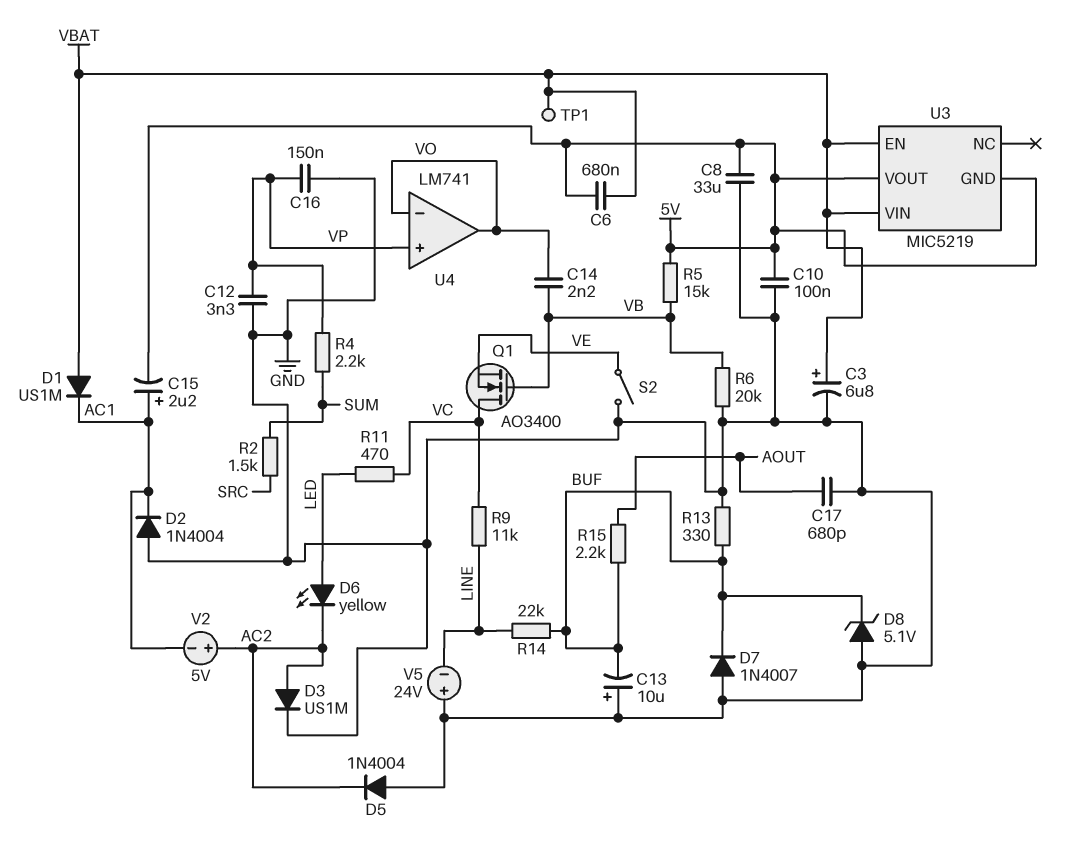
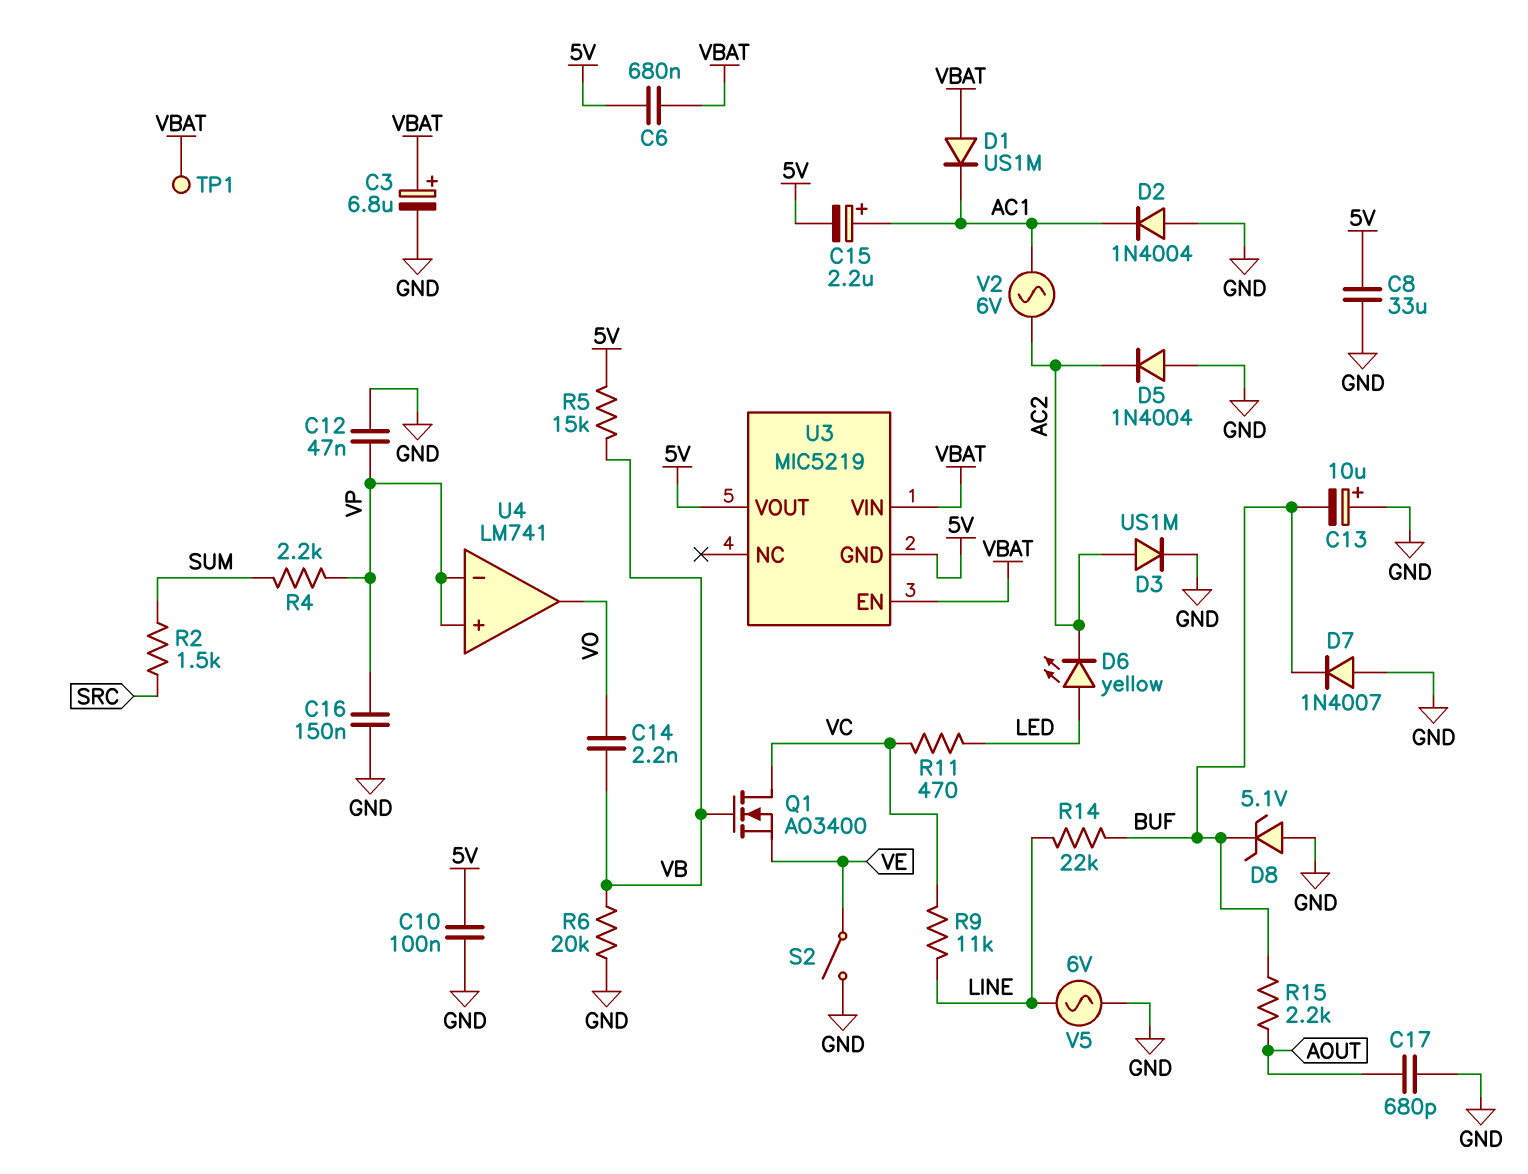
C12: 3.3nF (GND, VP) -> 47nF (GND, VP)
R13: 330 (BUF, GND) -> none
U4 pin in-: VO -> VP
V2: 5V (plus AC2, minus AC1) -> AC 6V (AC1, AC2)
V5: 24V (plus GND, minus LINE) -> AC 6V (GND, LINE)

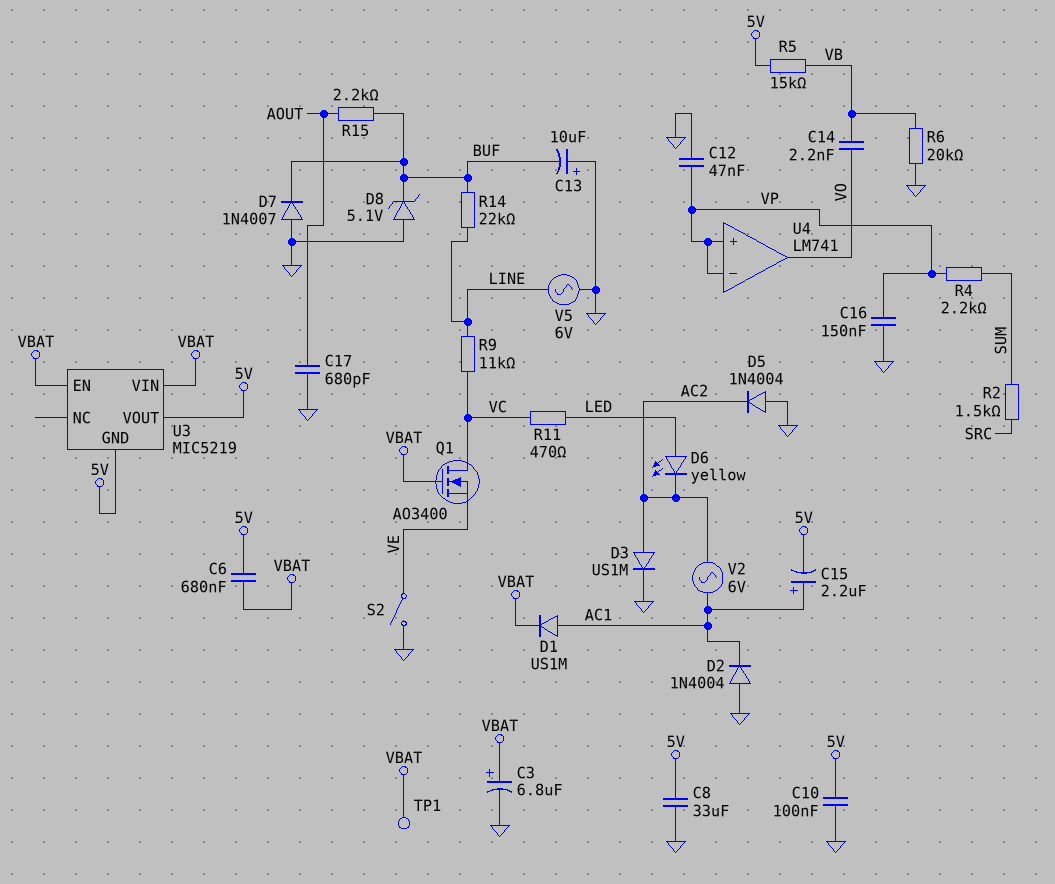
D1: diode US1M (A VBAT, K AC1) -> diode US1M (A AC1, K VBAT)
Q1: NMOS AO3400 (G VB, D VC, S VE) -> NMOS AO3400 (G VBAT, D VC, S VE)

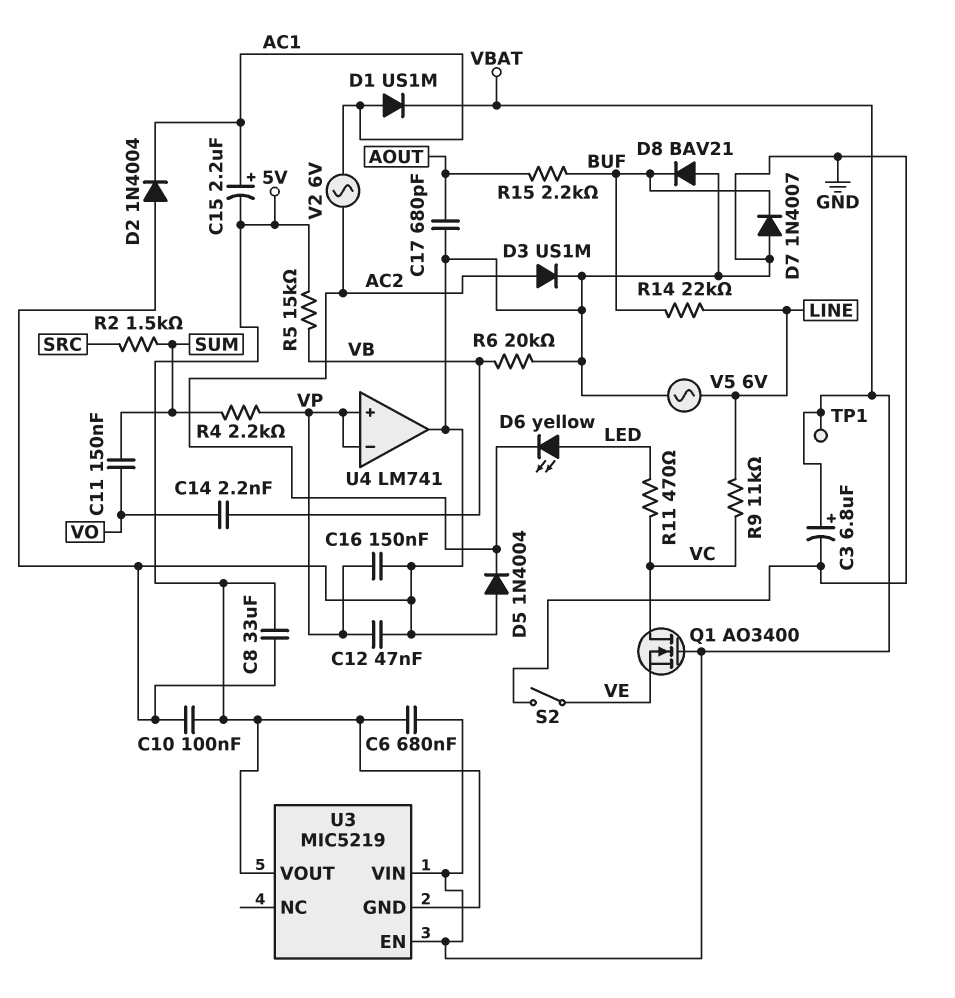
C11: none -> 150nF (SUM, VO)
C13: 10uF (plus GND, minus BUF) -> none
D8: zener 5.1V (A GND, K BUF) -> diode BAV21 (A GND, K BUF)
U4 pin out: VO -> GND

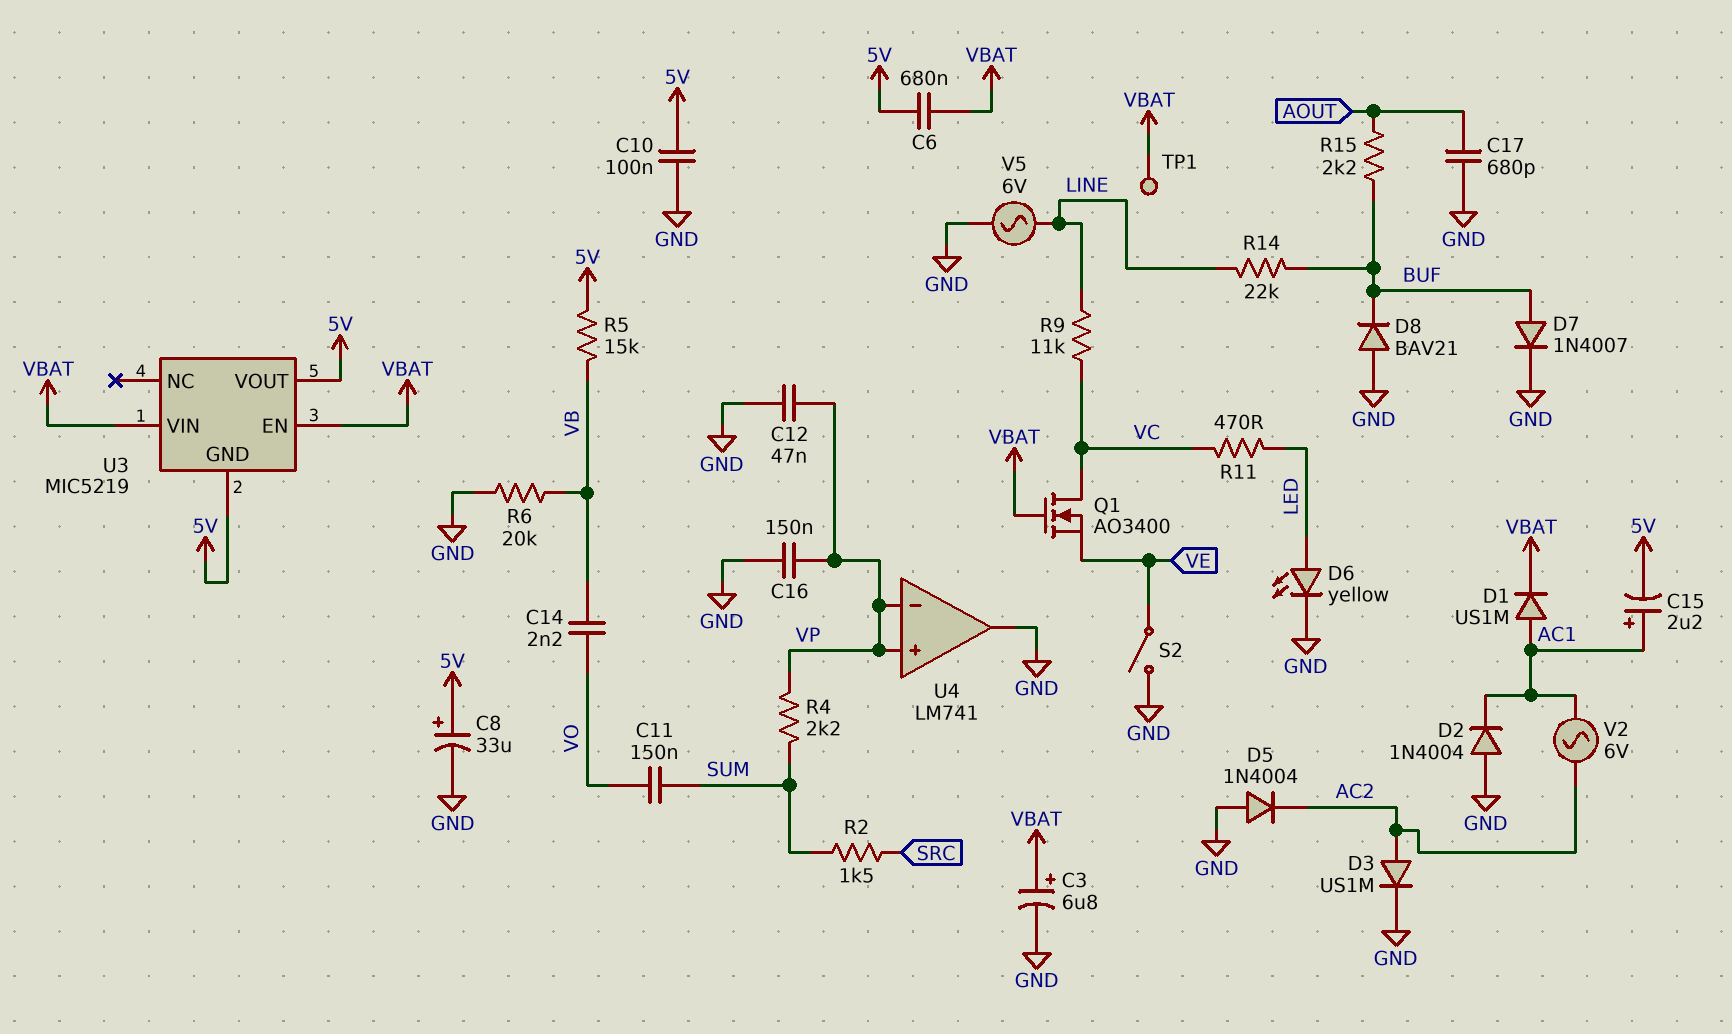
C8: 33uF (5V, GND) -> 33uF (plus 5V, minus GND)
D6: LED yellow (A LED, K AC2) -> LED yellow (A LED, K GND)
D7: diode 1N4007 (A GND, K BUF) -> diode 1N4007 (A BUF, K GND)

